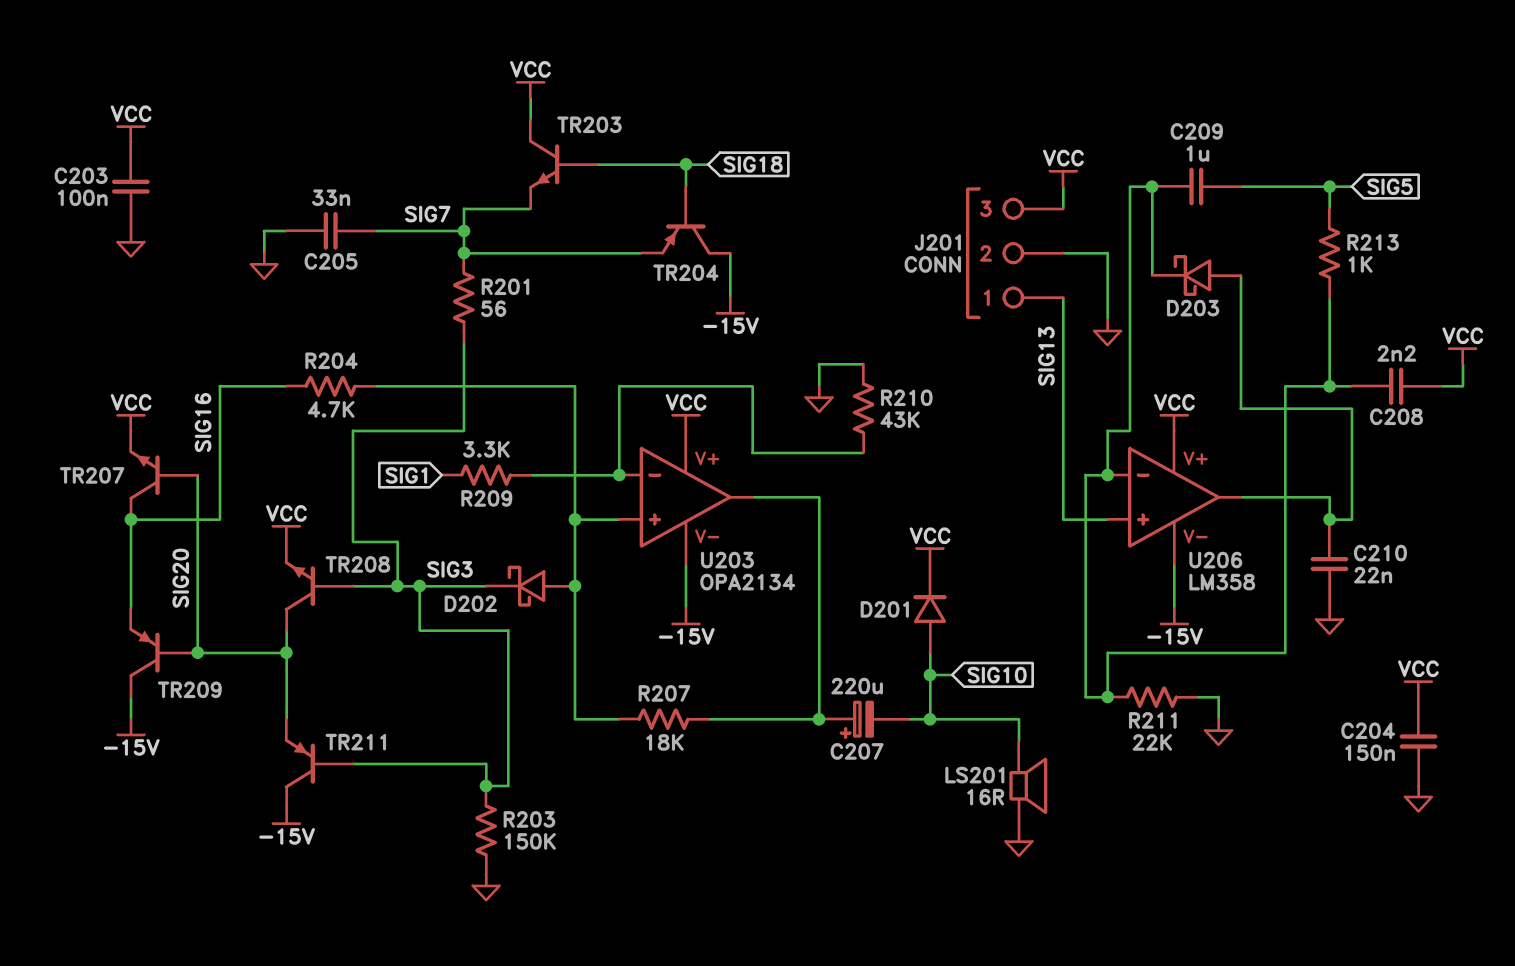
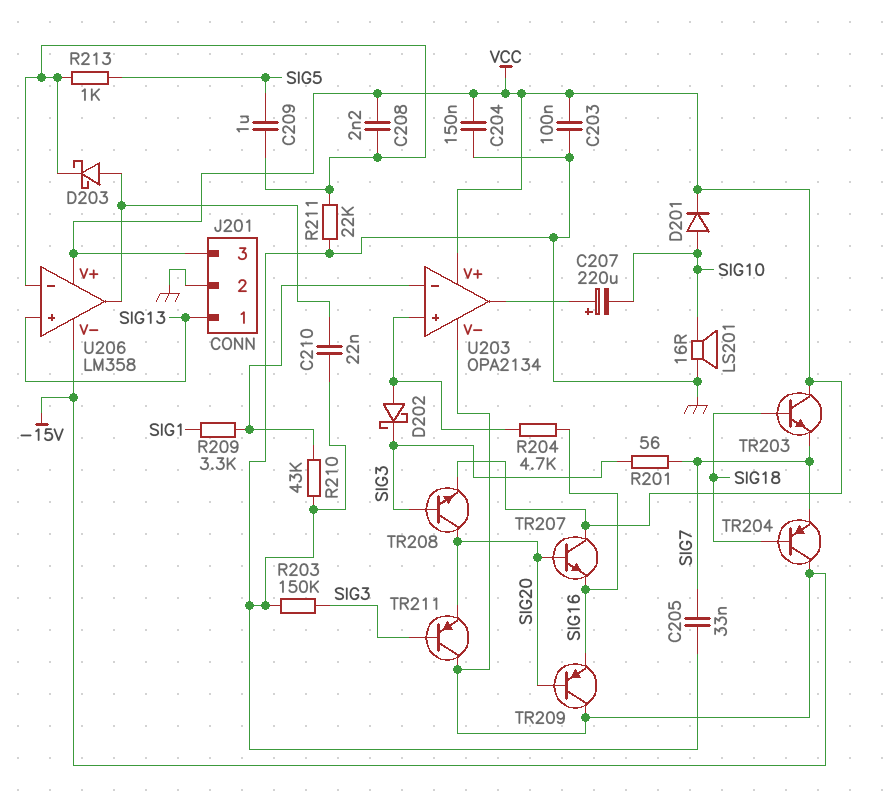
R207: 18k (U203/in+, U203/out) -> none
TR207: NPN (B SIG20, C SIG16, E VCC) -> NPN (B SIG20, C VCC, E SIG16)

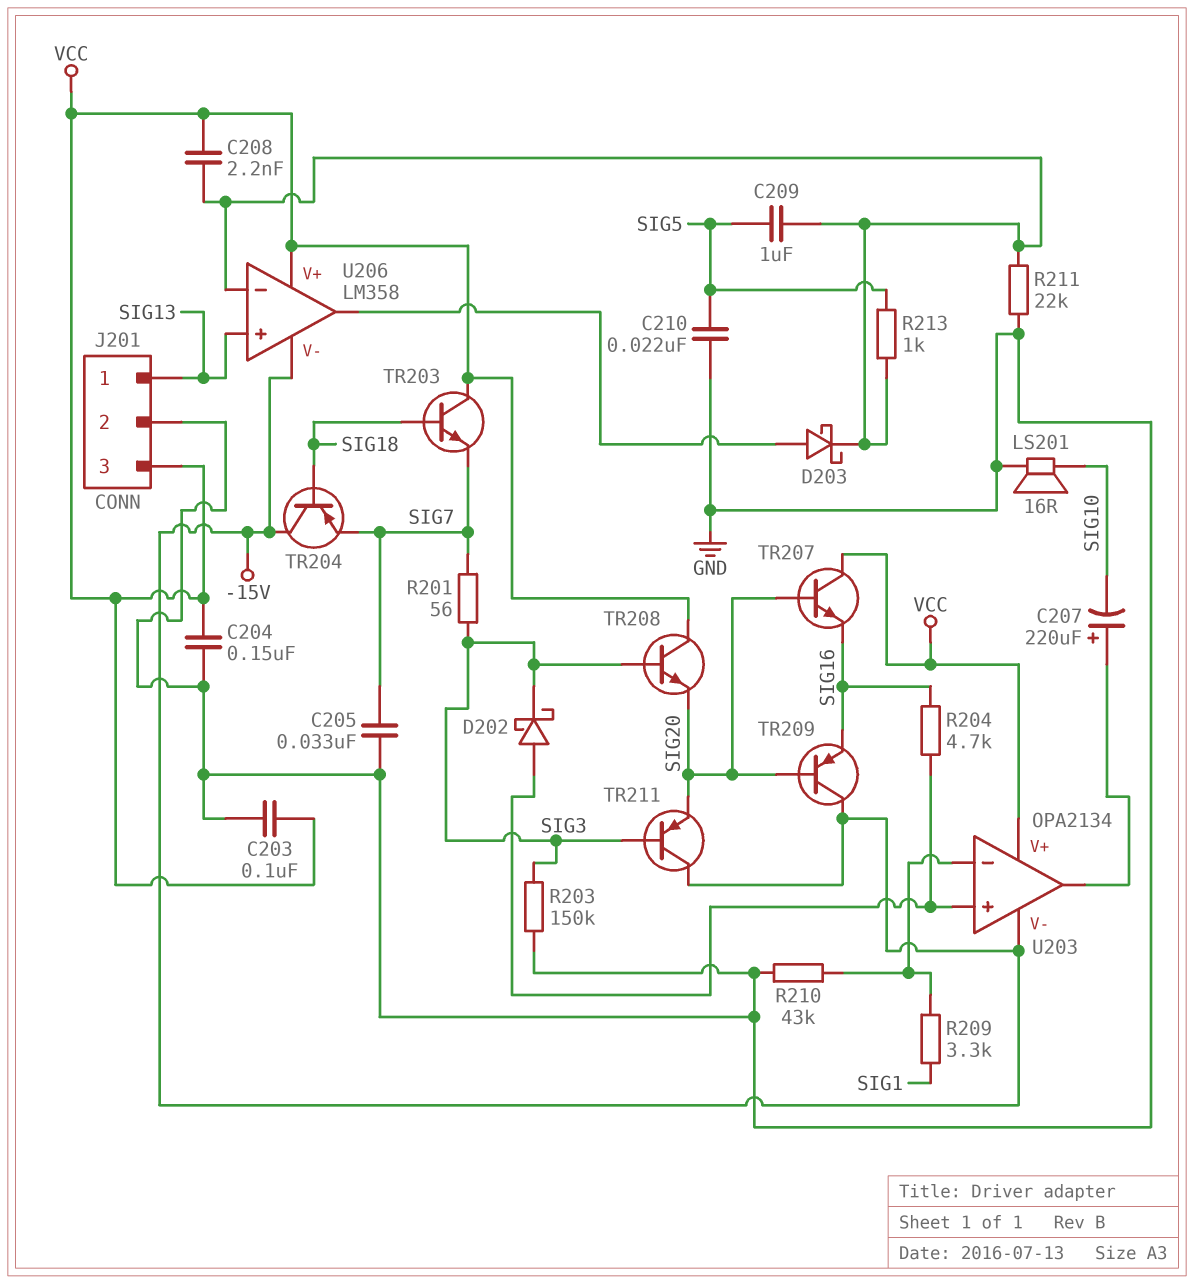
C210: 22nF (GND, U206/out) -> 22nF (GND, SIG5)
D201: diode (A SIG10, K VCC) -> none
TR208: NPN (B SIG3, C SIG20, E VCC) -> NPN (B SIG3, C VCC, E SIG20)

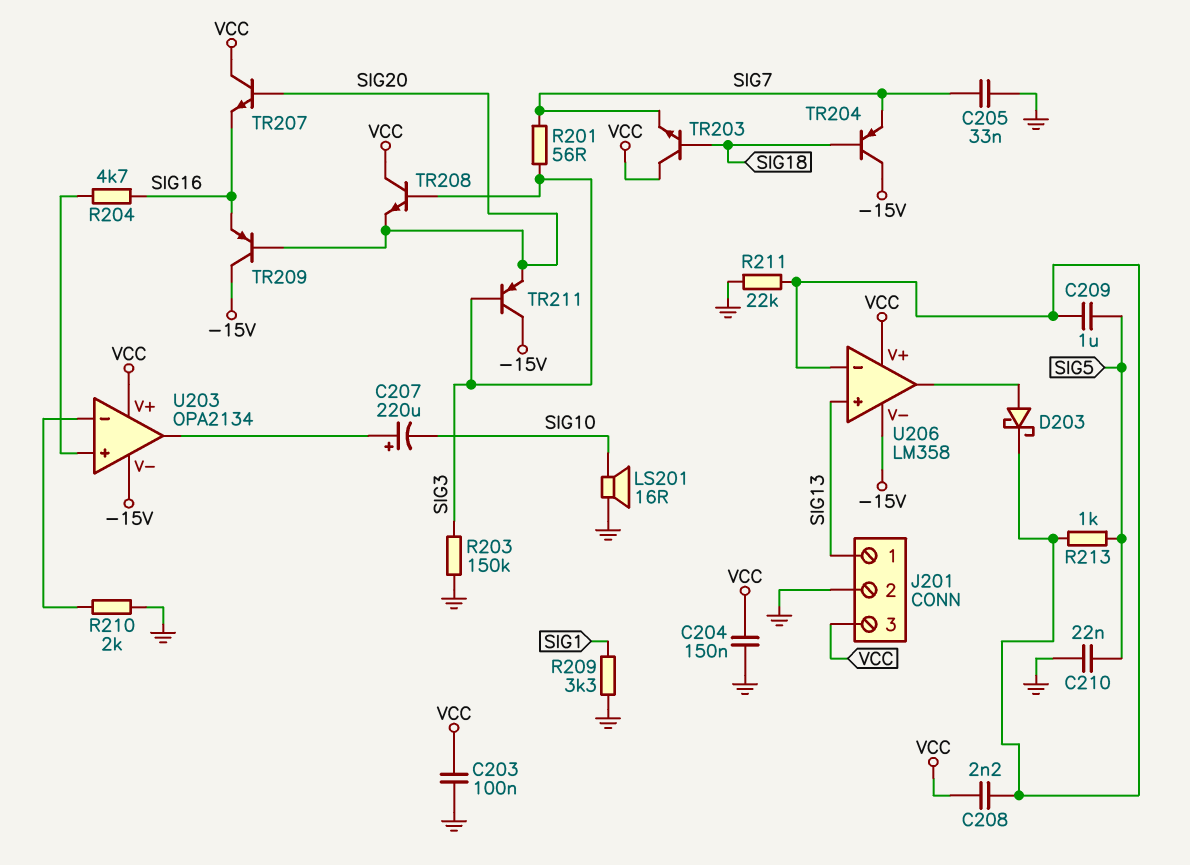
D202: schottky (A U203/in+, K SIG3) -> none
R209: 3.3k (SIG1, U203/in-) -> 3.3k (GND, SIG1)
R210: 43k (GND, U203/in-) -> 2k (GND, U203/in-)

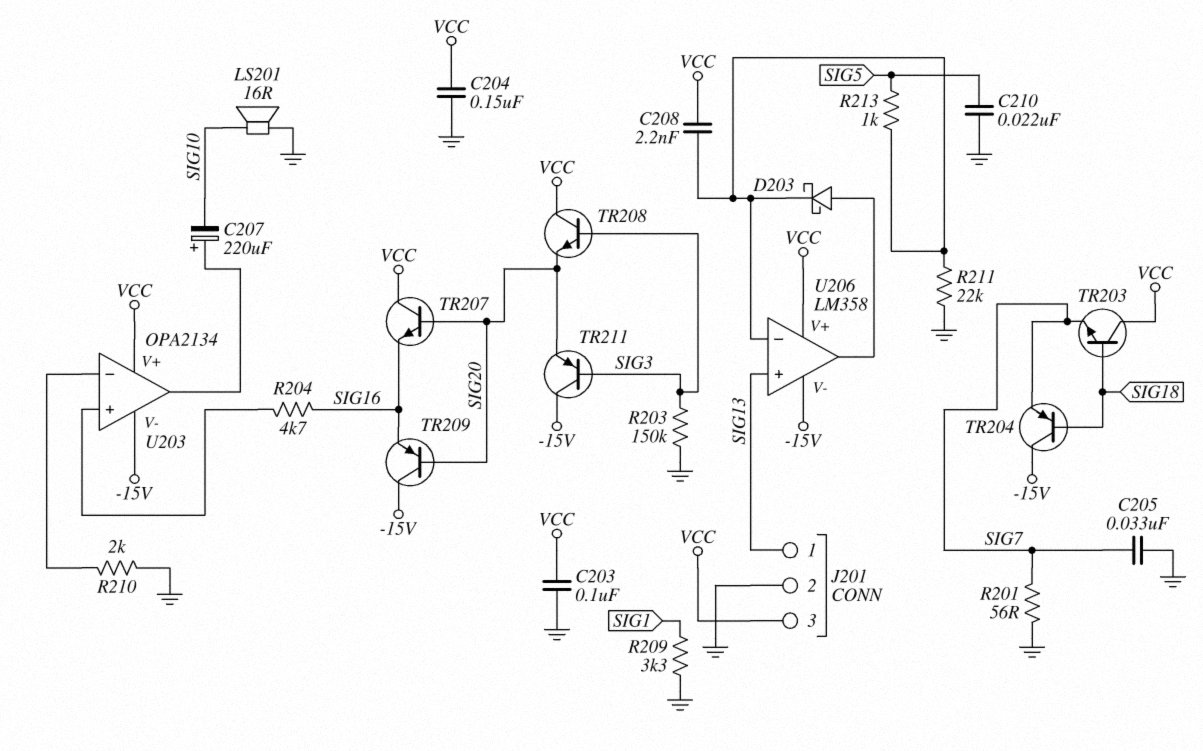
C209: 1uF (SIG5, U206/in-) -> none
R201: 56 (SIG3, SIG7) -> 56 (GND, SIG7)

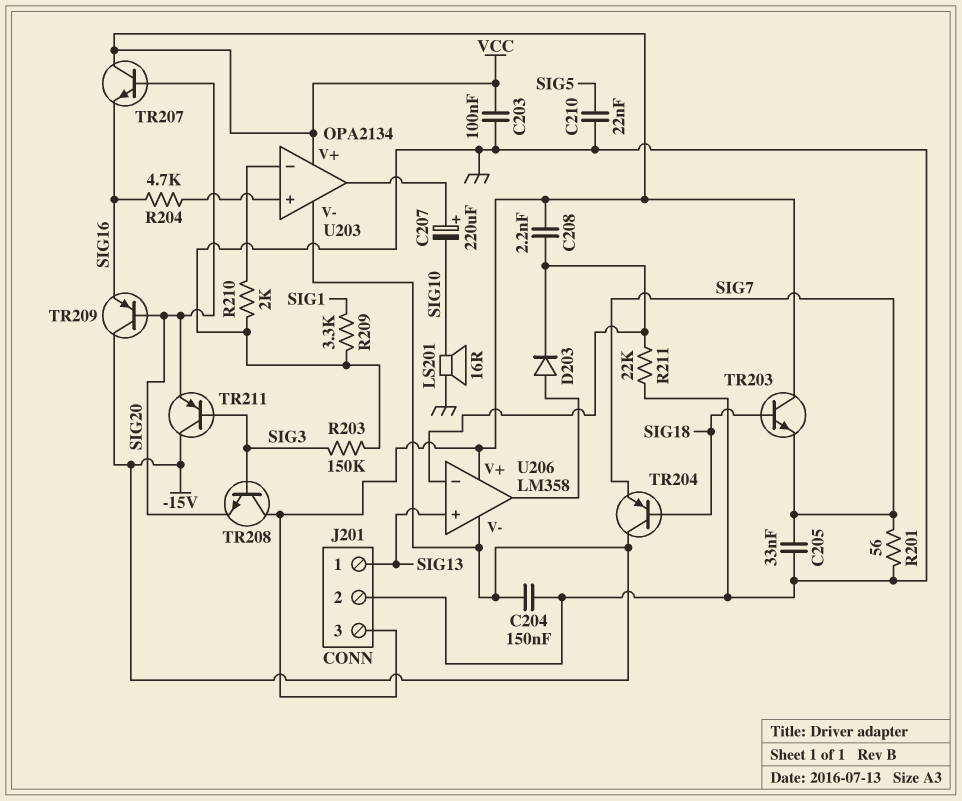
C204: 150nF (GND, VCC) -> 150nF (-15V, GND)
D203: schottky (A U206/out, K U206/in-) -> diode (A U206/out, K U206/in-)
R213: 1k (SIG5, U206/in-) -> none

